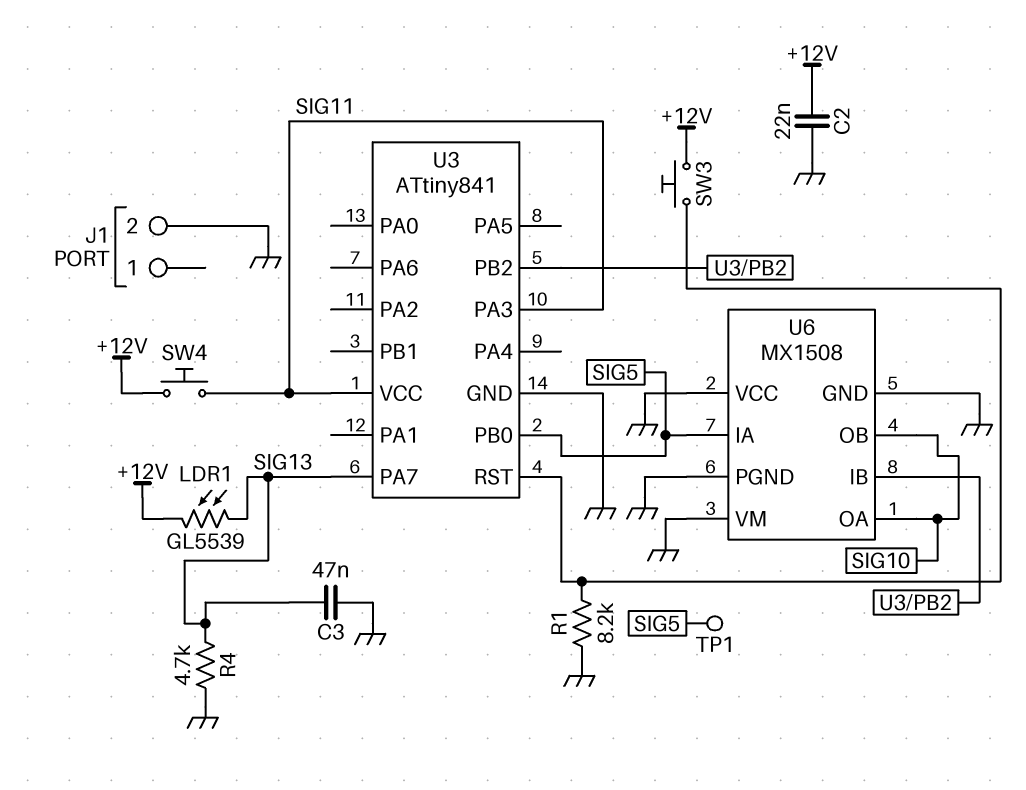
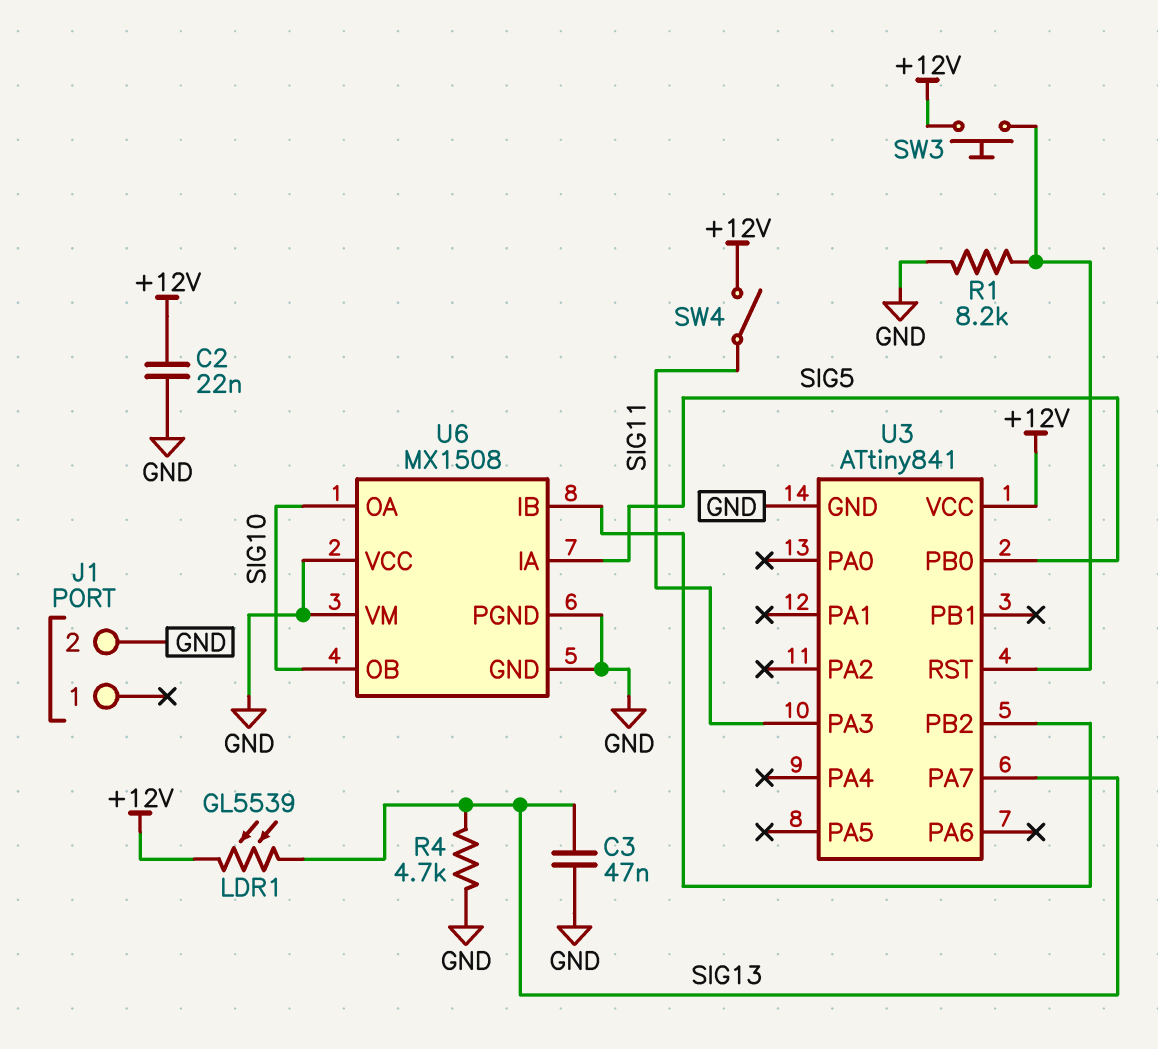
SW4: button (+12V, SIG11) -> switch (+12V, SIG11)
TP1: test point (SIG5) -> none
U3 pin VCC: SIG11 -> +12V

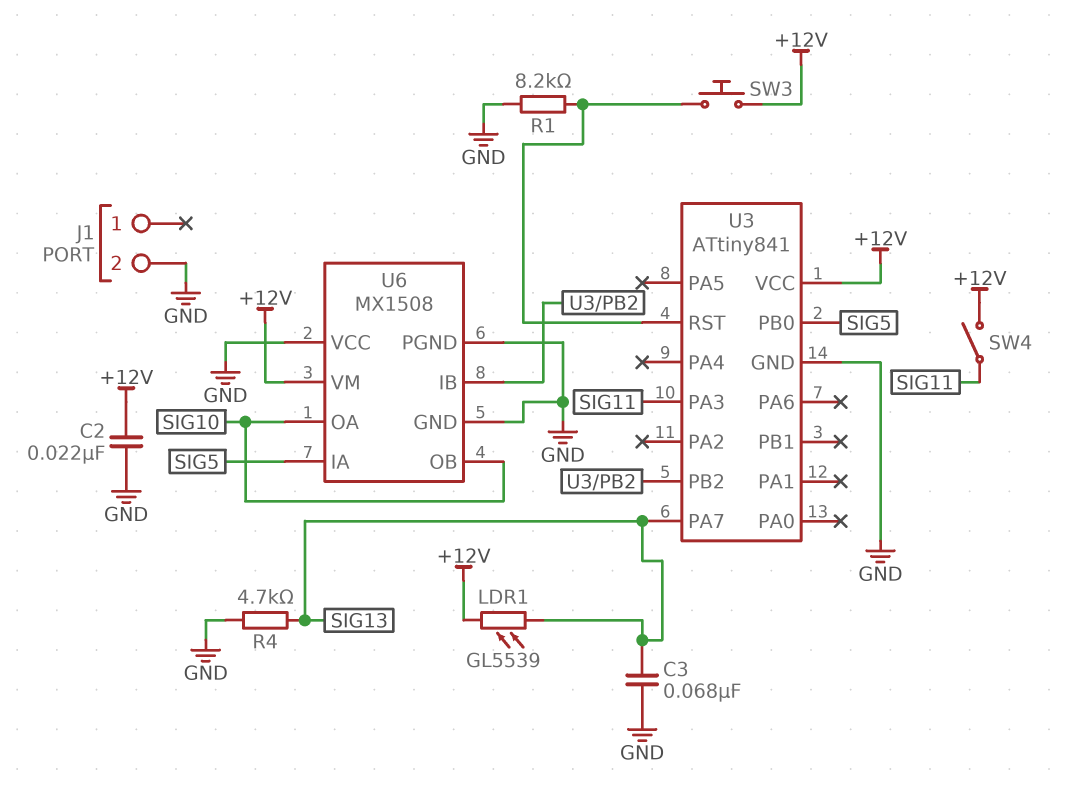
C3: 47nF (GND, SIG13) -> 68nF (GND, SIG13)
U6 pin VM: GND -> +12V

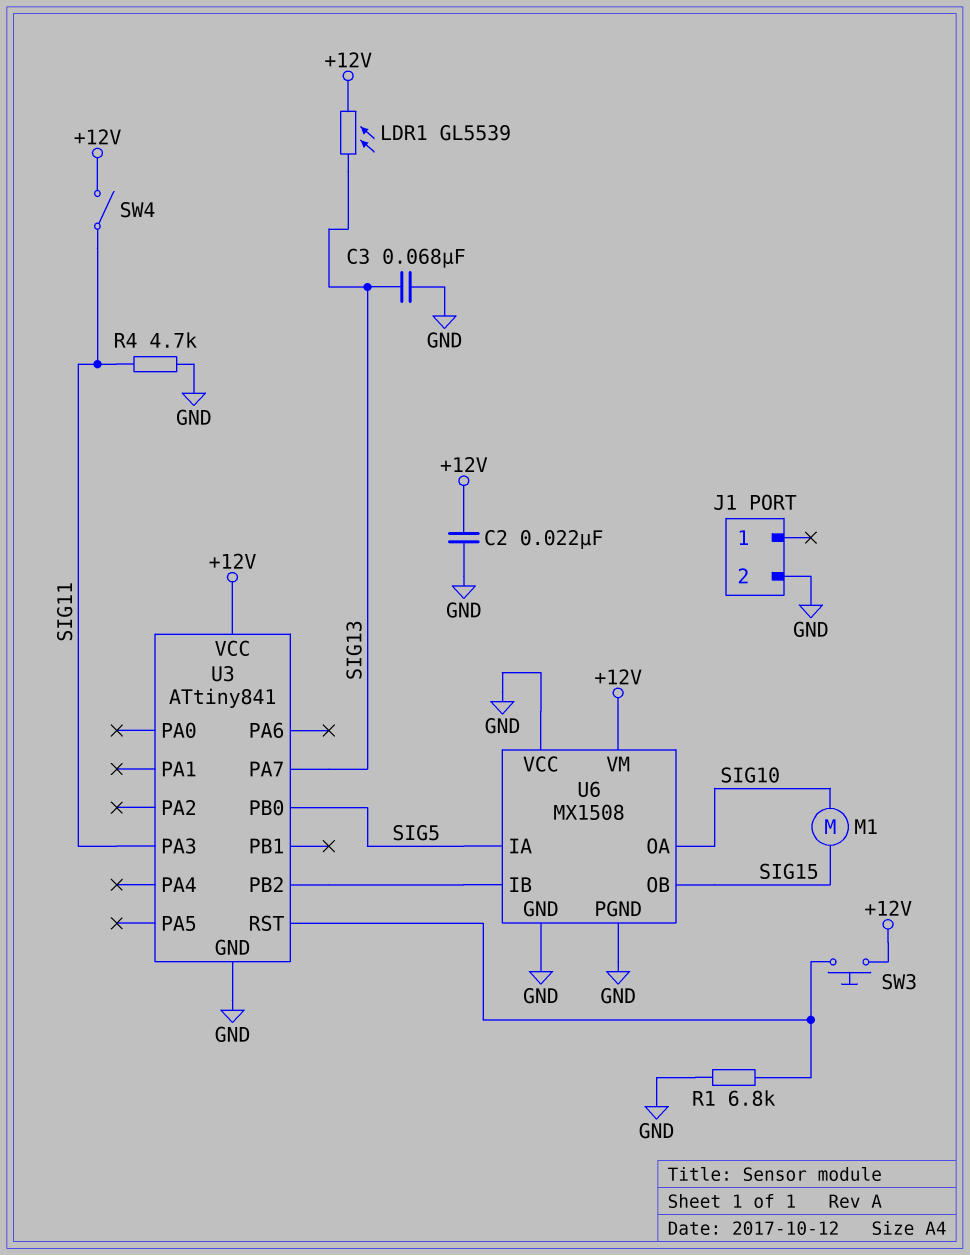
M1: none -> motor (SIG10, SIG15)
R1: 8.2k (GND, U3/RST) -> 6.8k (GND, U3/RST)
R4: 4.7k (GND, SIG13) -> 4.7k (GND, SIG11)
U6 pin OB: SIG10 -> SIG15

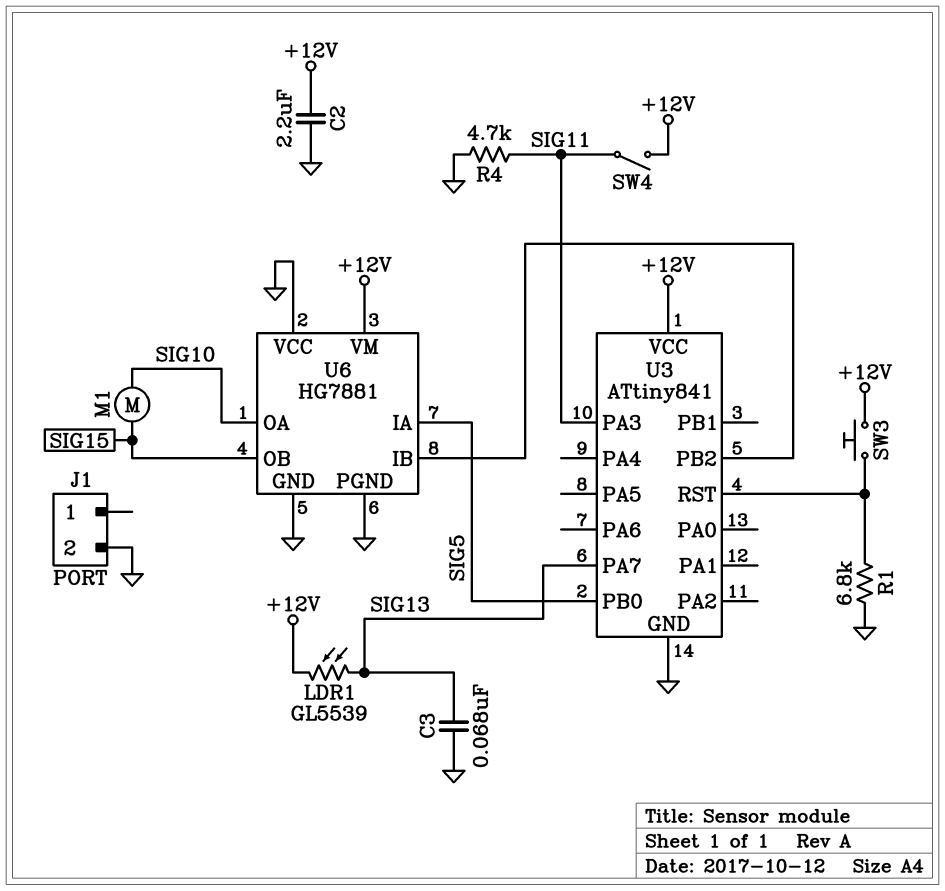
C2: 22nF (+12V, GND) -> 2.2uF (+12V, GND)
U6: MX1508 -> HG7881

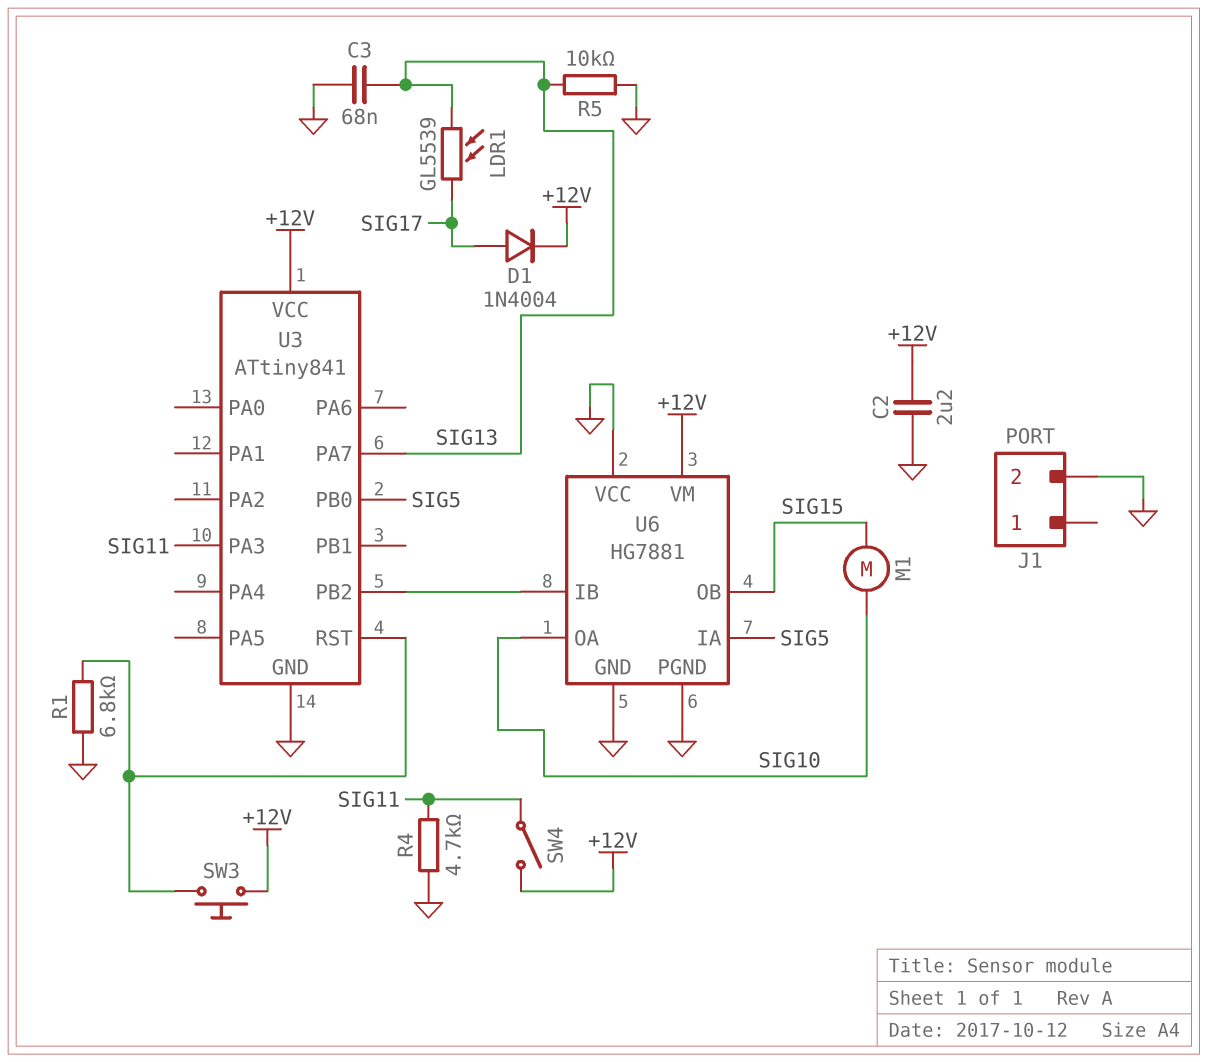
D1: none -> diode 1N4004 (A SIG17, K +12V)
LDR1: GL5539 (+12V, SIG13) -> GL5539 (SIG13, SIG17)
R5: none -> 10k (GND, SIG13)

